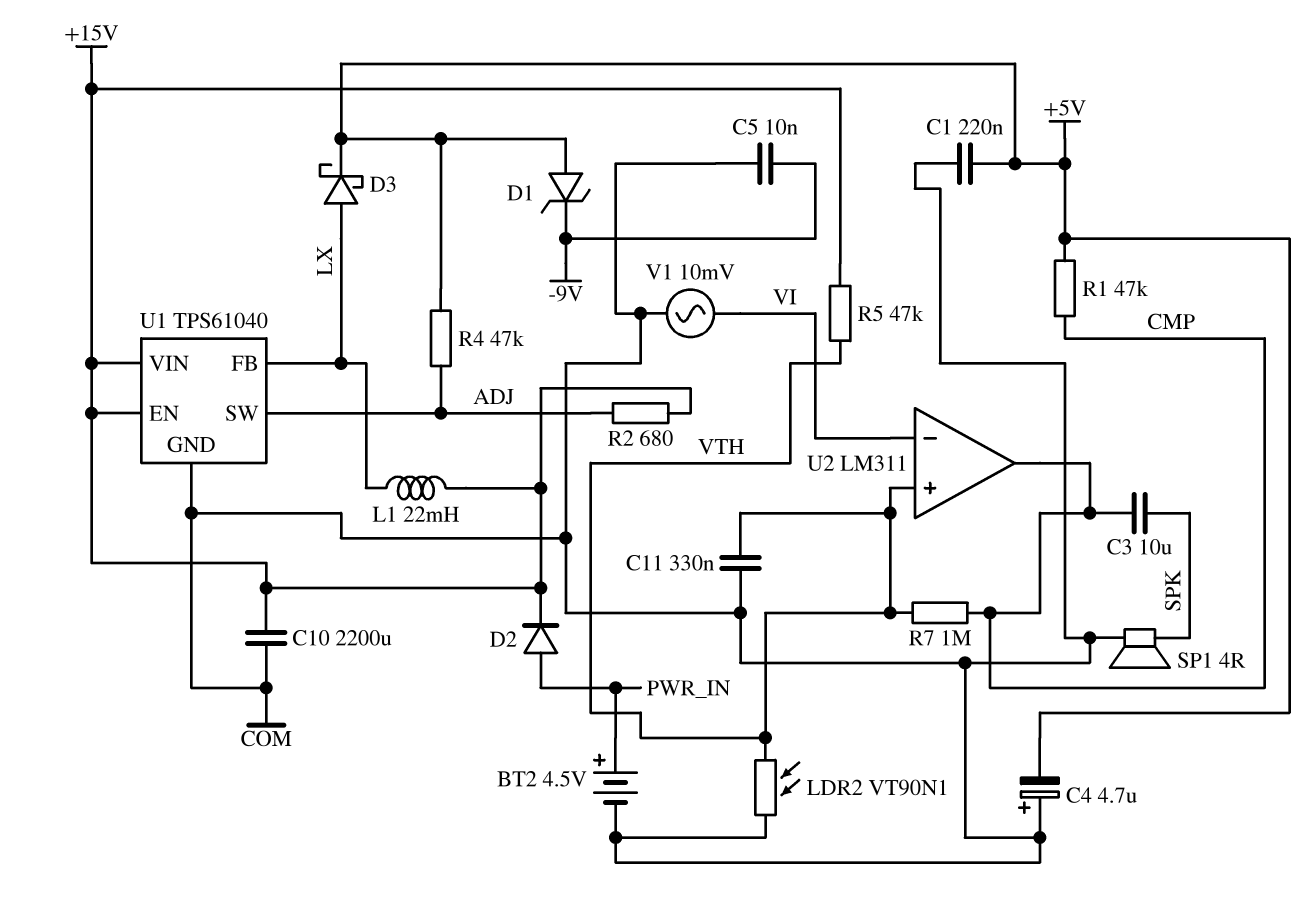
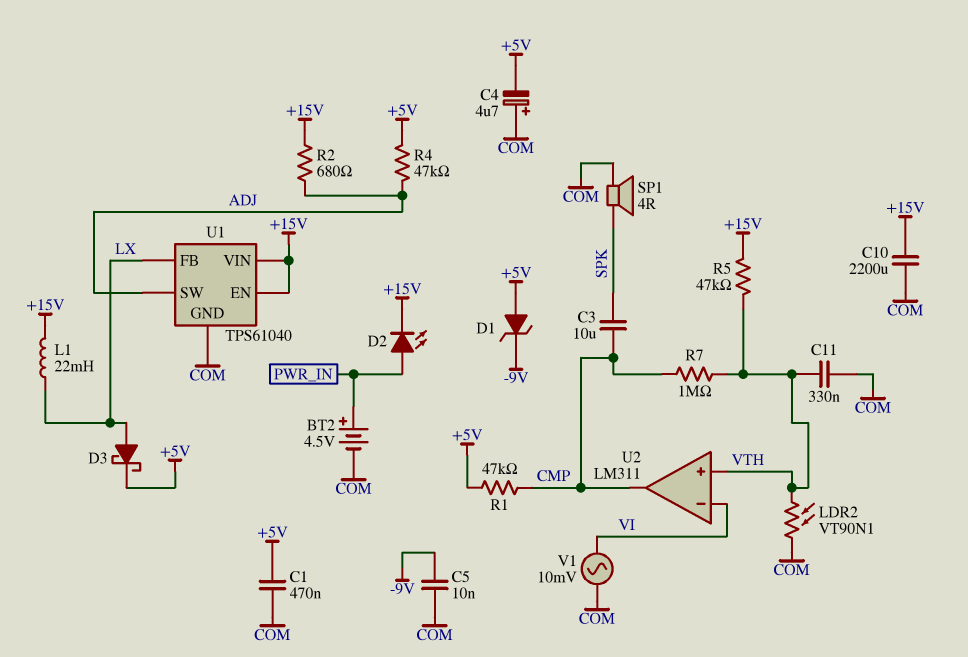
C1: 220nF (+5V, COM) -> 470nF (+5V, COM)
D2: diode (A PWR_IN, K +15V) -> LED (A PWR_IN, K +15V)

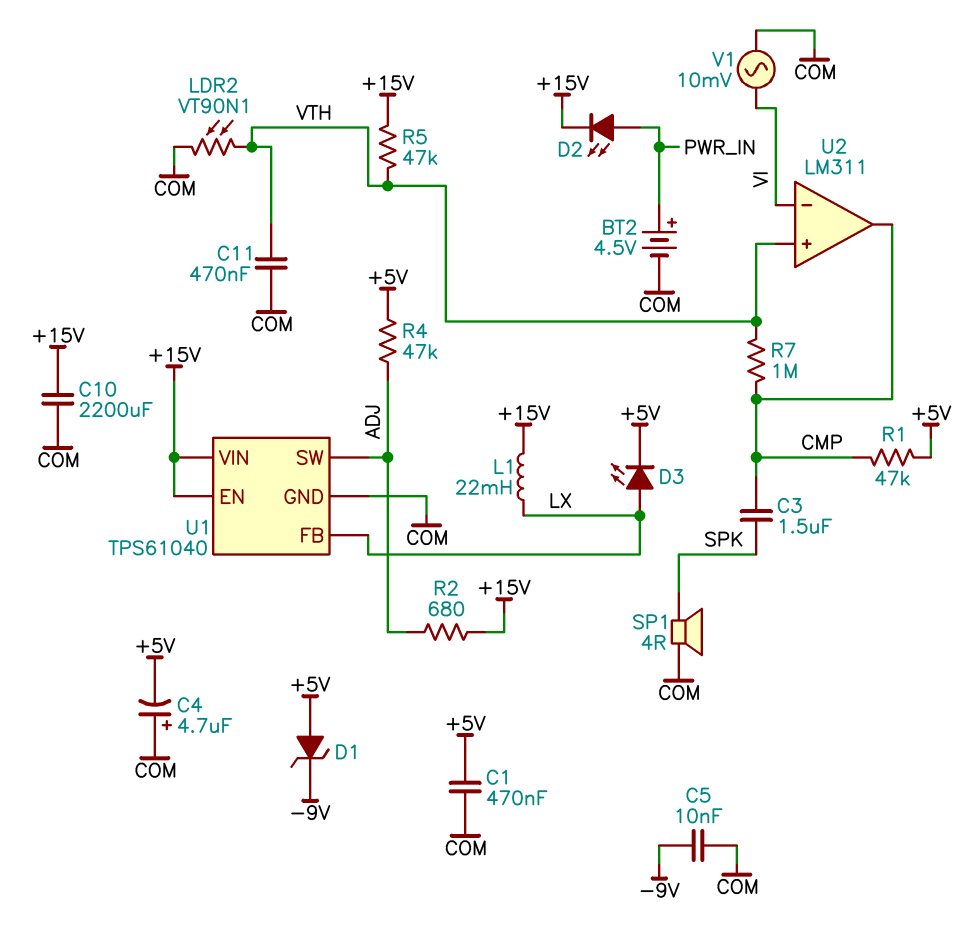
C3: 10uF (CMP, SPK) -> 1.5uF (CMP, SPK)
C11: 330nF (COM, VTH) -> 470nF (COM, VTH)
D3: schottky (A LX, K +5V) -> LED (A LX, K +5V)

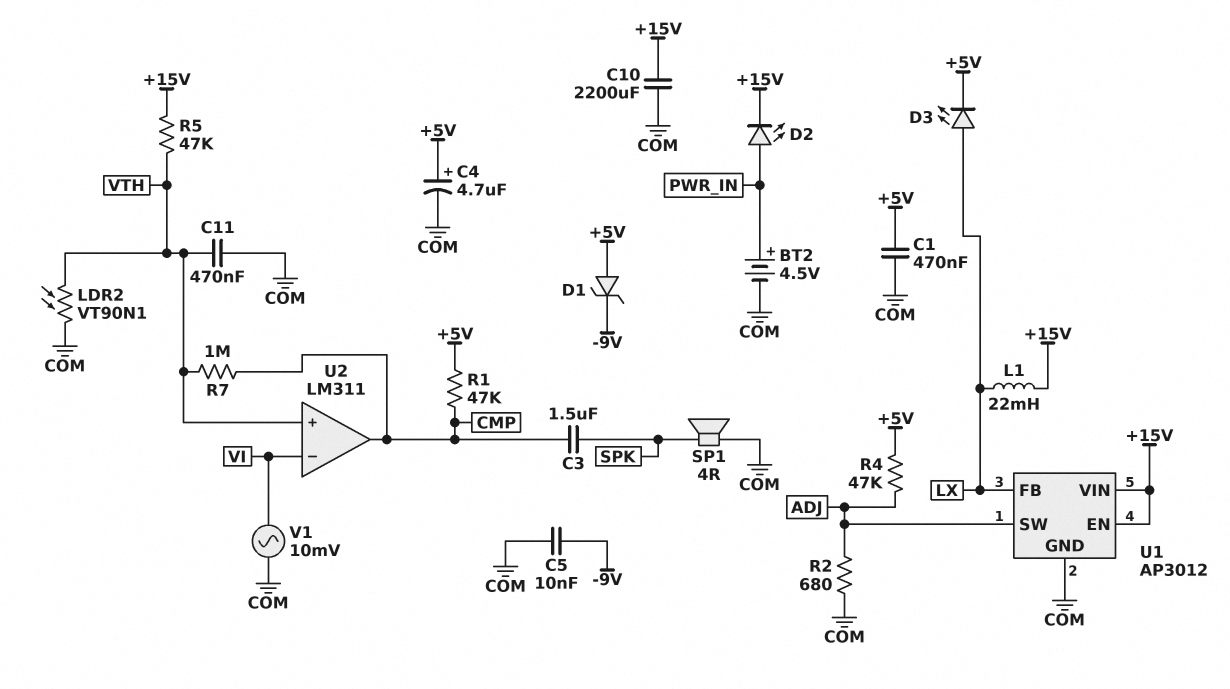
C4: 4.7uF (plus COM, minus +5V) -> 4.7uF (plus +5V, minus COM)
R2: 680 (+15V, ADJ) -> 680 (ADJ, COM)
U1: TPS61040 -> AP3012

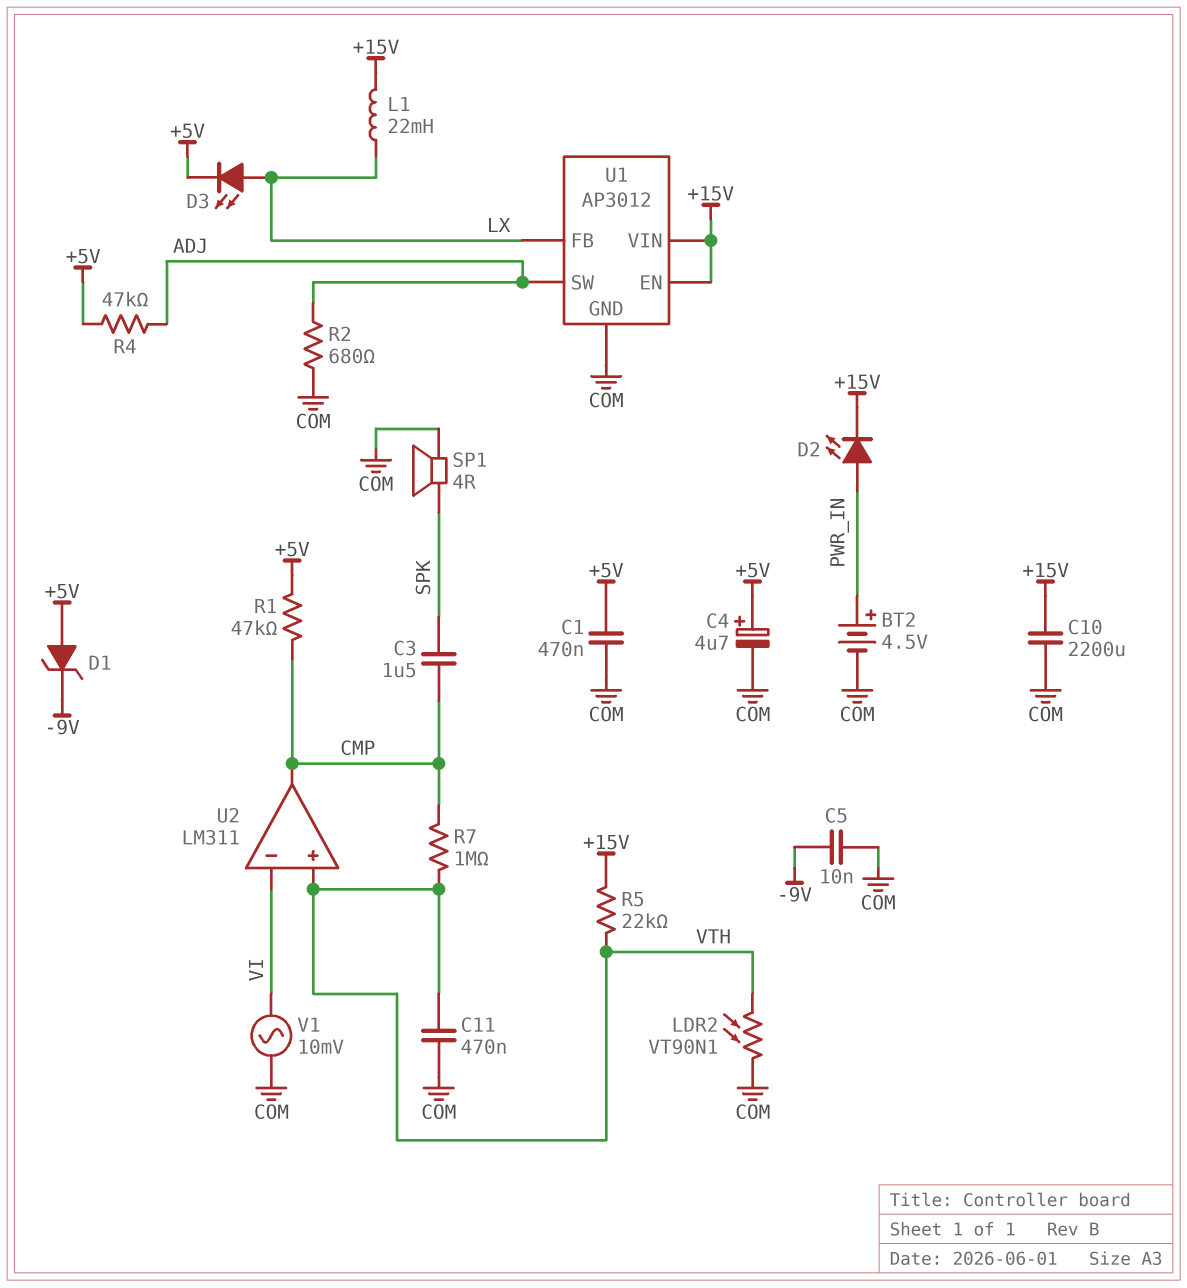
R5: 47k (+15V, VTH) -> 22k (+15V, VTH)

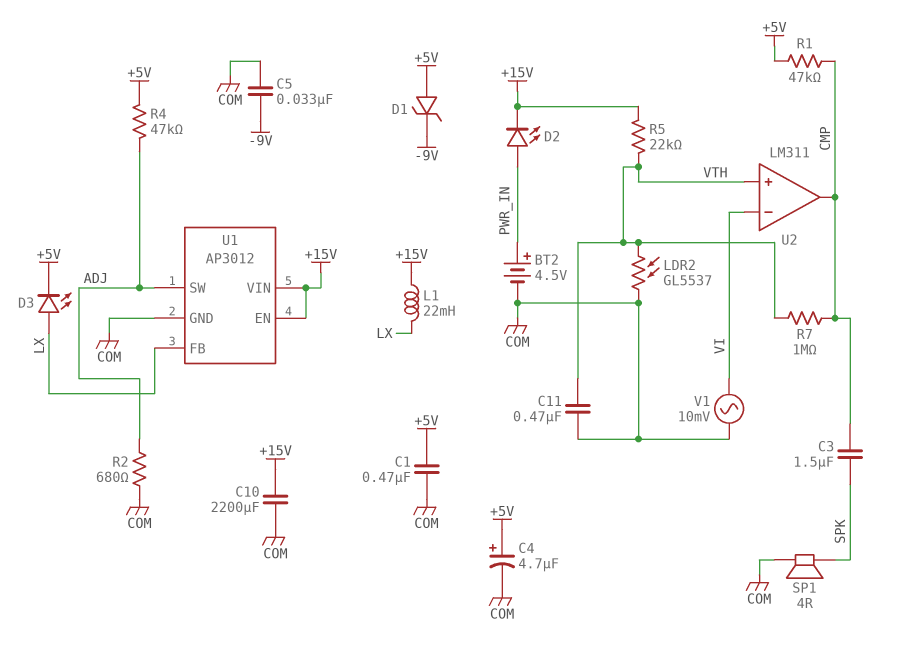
C5: 10nF (-9V, COM) -> 33nF (-9V, COM)
LDR2: VT90N1 (COM, VTH) -> GL5537 (COM, VTH)

